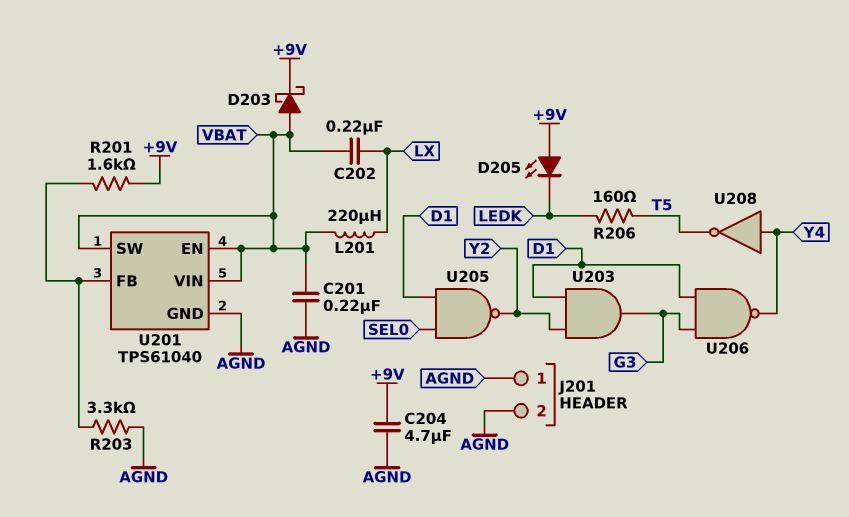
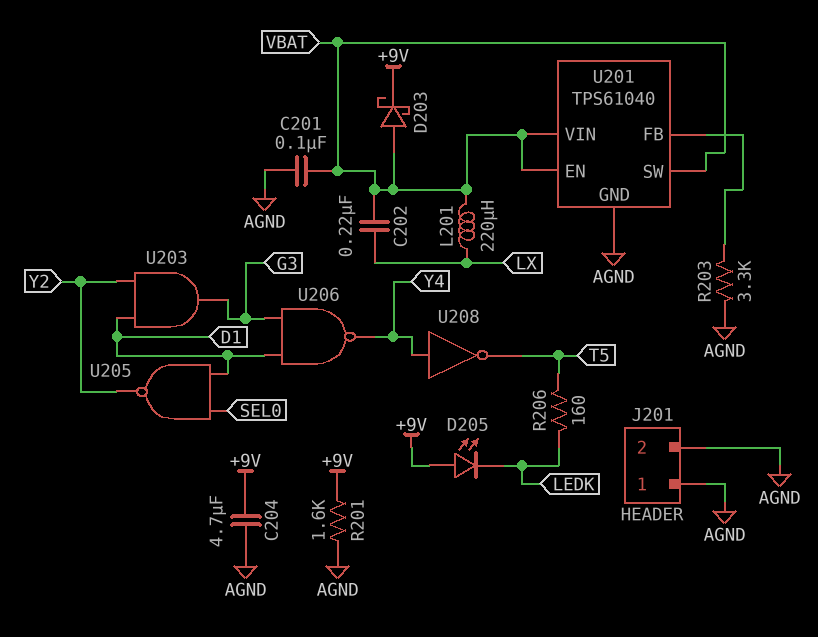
C201: 220nF (AGND, VBAT) -> 100nF (AGND, VBAT)
R201: 1.6k (+9V, U201/FB) -> 1.6k (+9V, AGND)

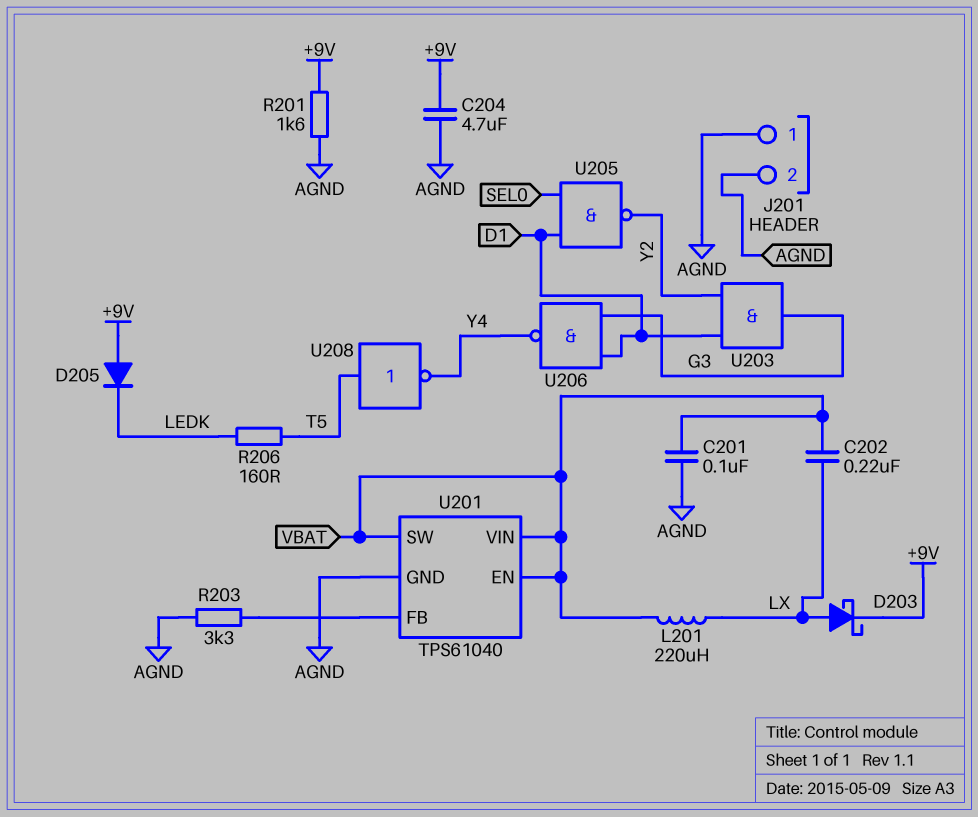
D203: schottky (A VBAT, K +9V) -> schottky (A LX, K +9V)
D205: LED (A +9V, K LEDK) -> diode (A +9V, K LEDK)
U208: NOT (in Y4, out T5) -> NOT (in T5, out Y4)

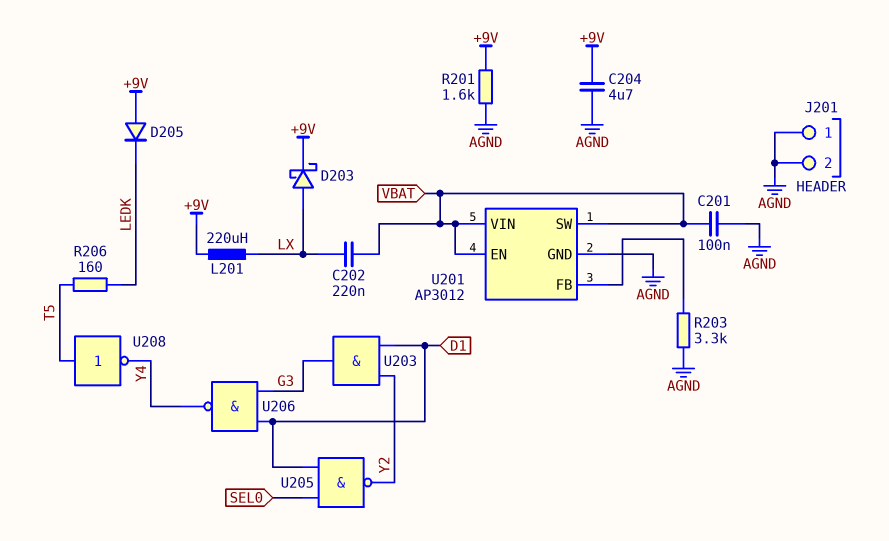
L201: 220uH (LX, VBAT) -> 220uH (+9V, LX)
U201: TPS61040 -> AP3012

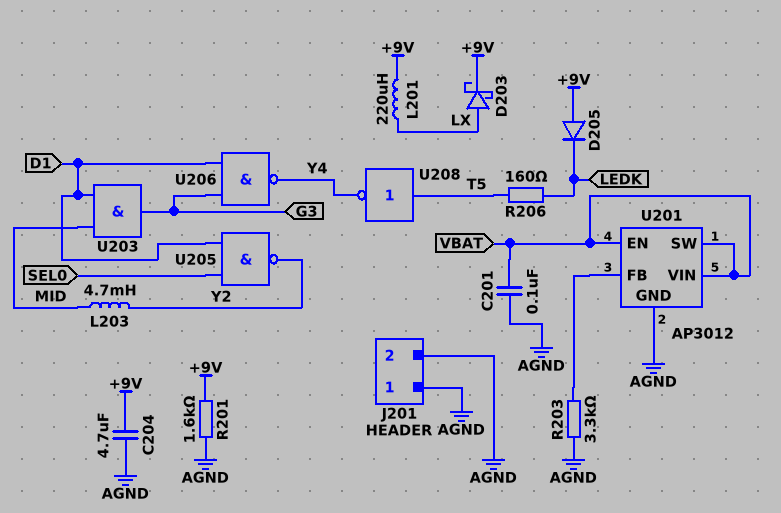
C202: 220nF (LX, VBAT) -> none
L203: none -> 4.7mH (MID, Y2)
U203: AND (in D1, in Y2, out G3) -> AND (in D1, in MID, out G3)

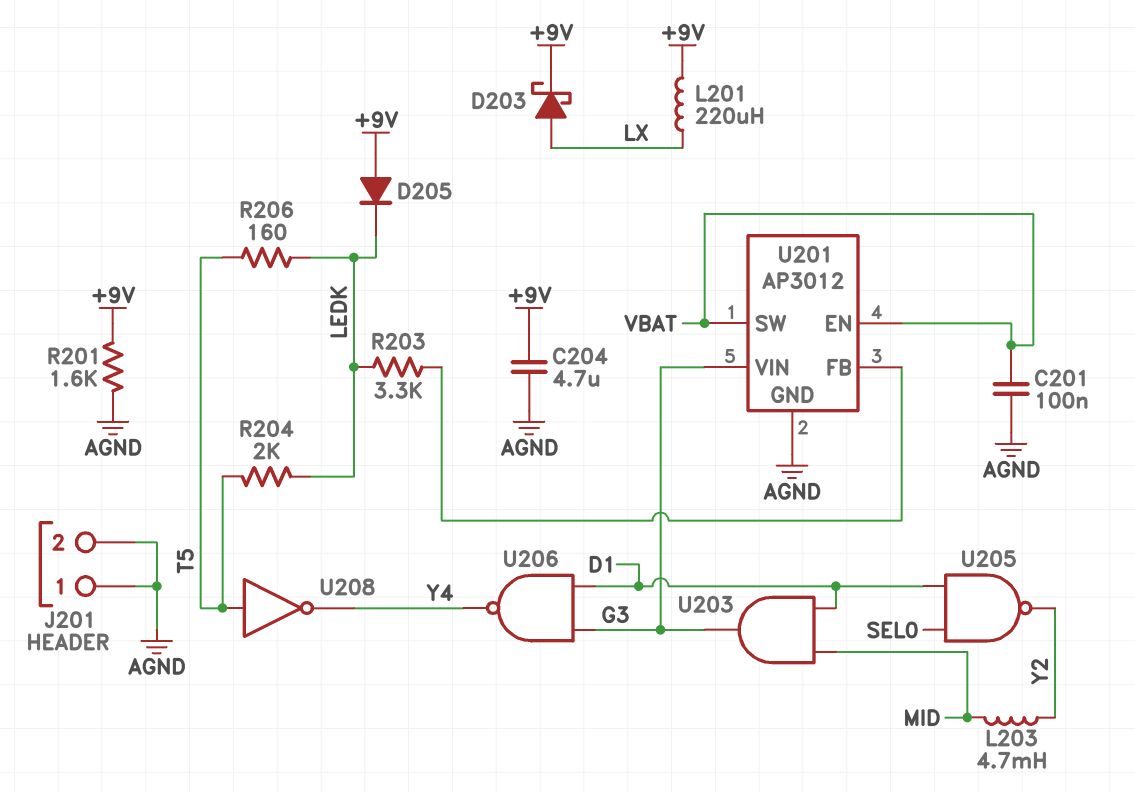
R203: 3.3k (AGND, U201/FB) -> 3.3k (LEDK, U201/FB)
R204: none -> 2k (LEDK, T5)
U201 pin VIN: VBAT -> G3

